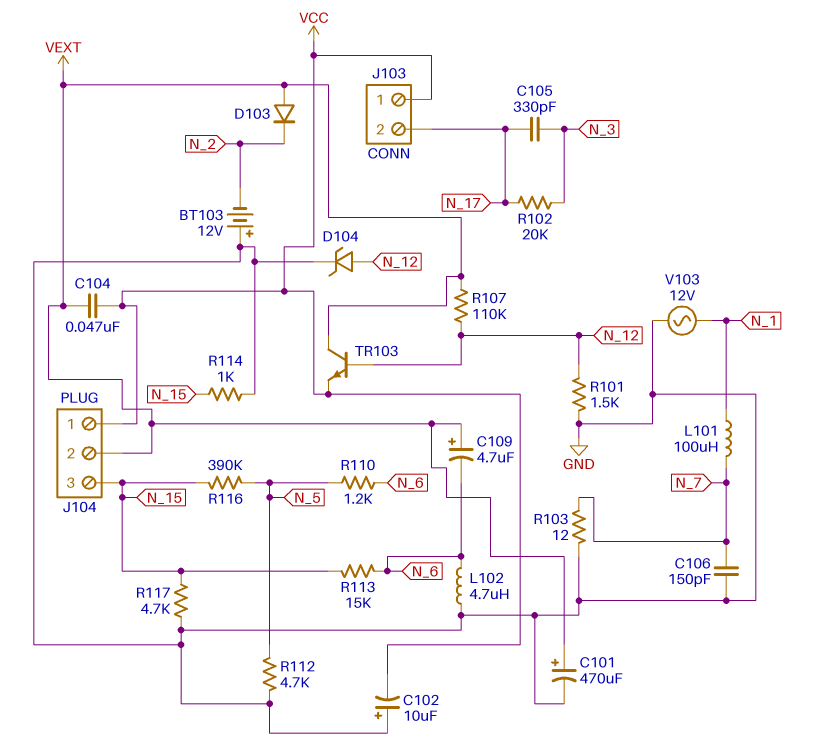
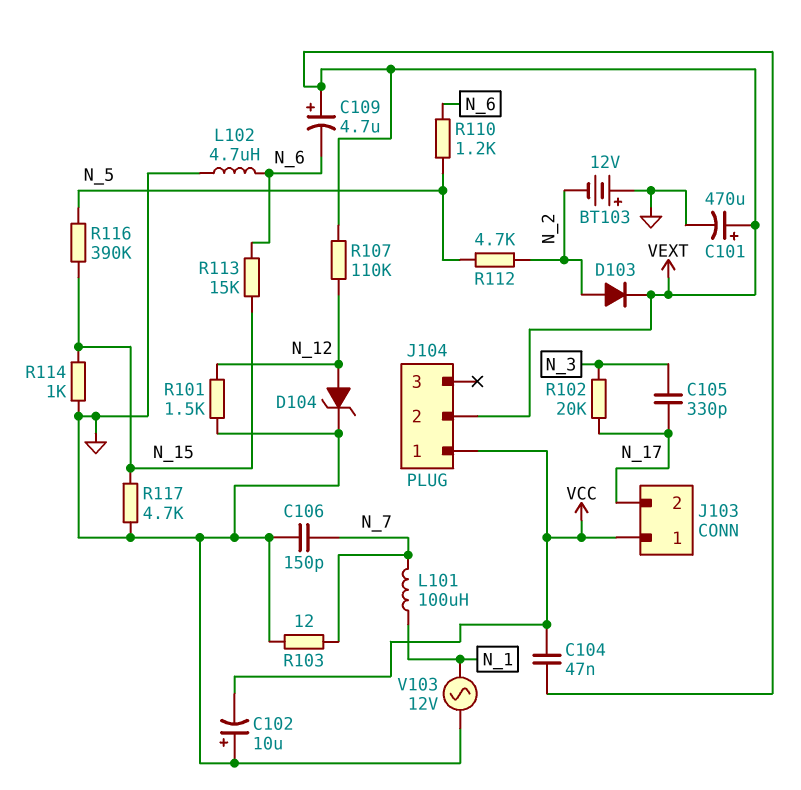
D103: diode (A VEXT, K N_2) -> diode (A N_2, K VEXT)
J104 pin 3: N_15 -> none
R112: 4.7k (GND, N_5) -> 4.7k (N_2, N_5)
TR103: NPN (B N_12, C VEXT, E VCC) -> none

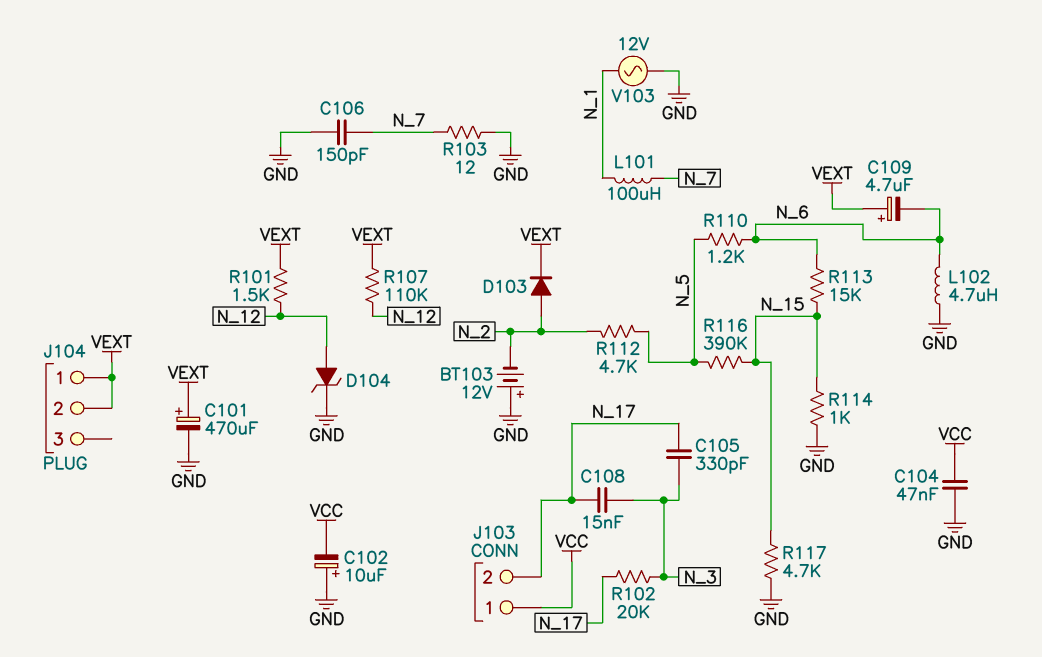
C104: 47nF (VCC, VEXT) -> 47nF (GND, VCC)
C108: none -> 15nF (N_3, N_17)
J104 pin 1: VCC -> VEXT
R101: 1.5k (GND, N_12) -> 1.5k (N_12, VEXT)

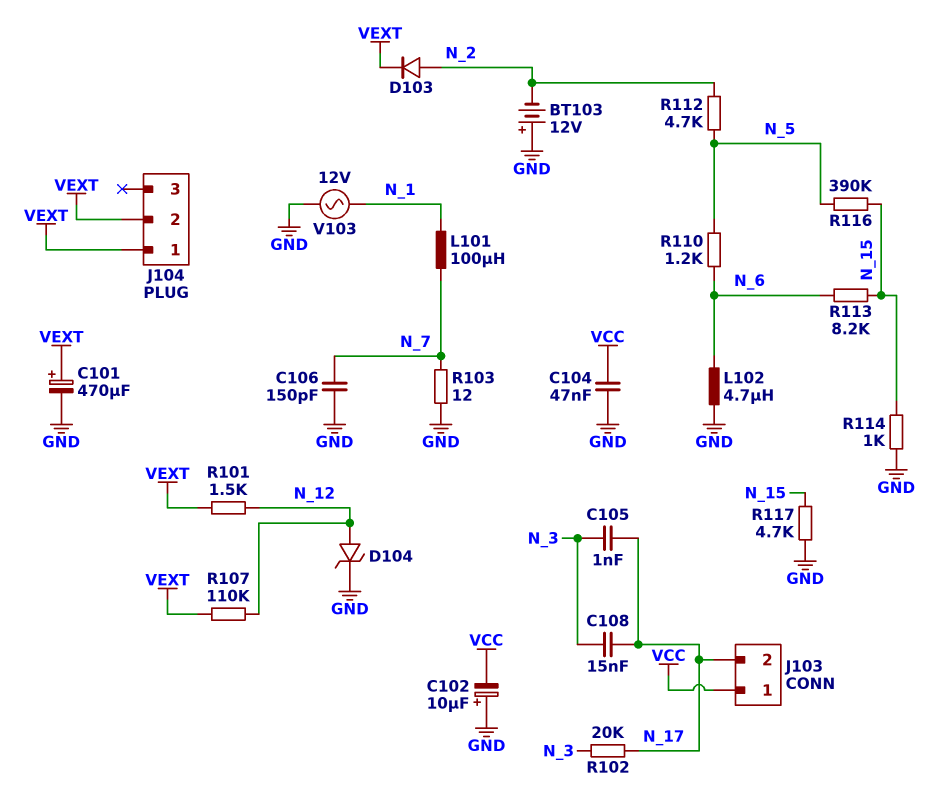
C105: 330pF (N_3, N_17) -> 1nF (N_3, N_17)
C109: 4.7uF (plus VEXT, minus N_6) -> none
R113: 15k (N_6, N_15) -> 8.2k (N_6, N_15)

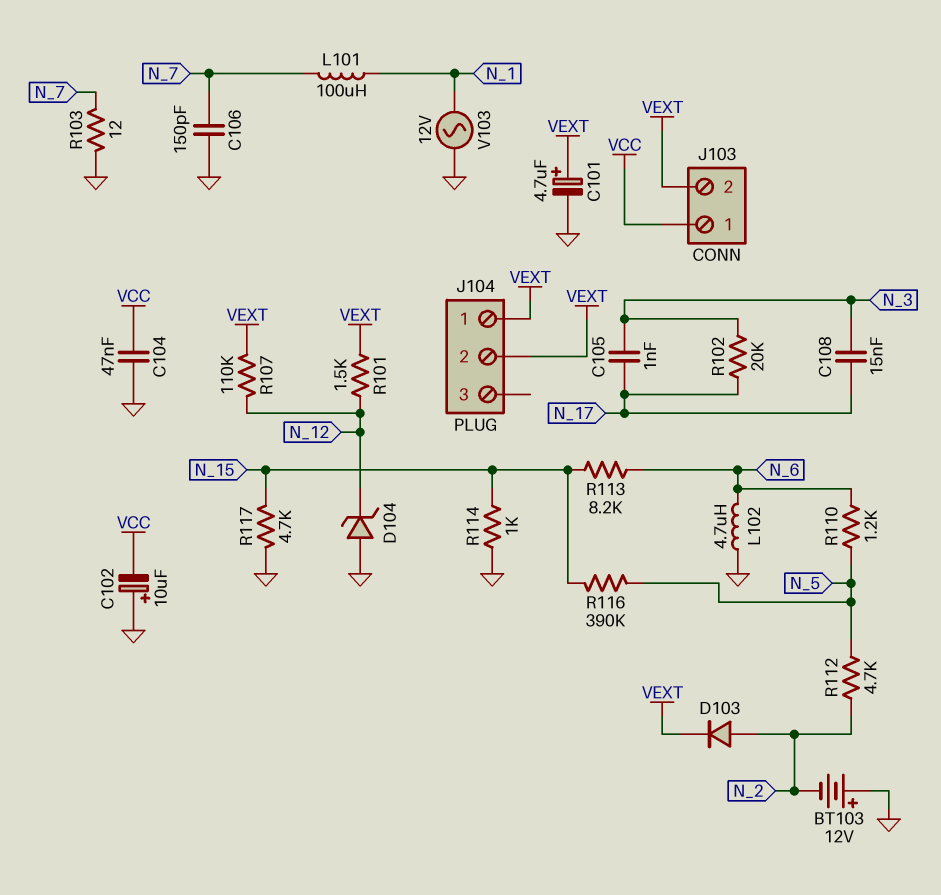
C101: 470uF (plus VEXT, minus GND) -> 4.7uF (plus VEXT, minus GND)
D104: zener (A N_12, K GND) -> zener (A GND, K N_12)
J103 pin 2: N_17 -> VEXT

